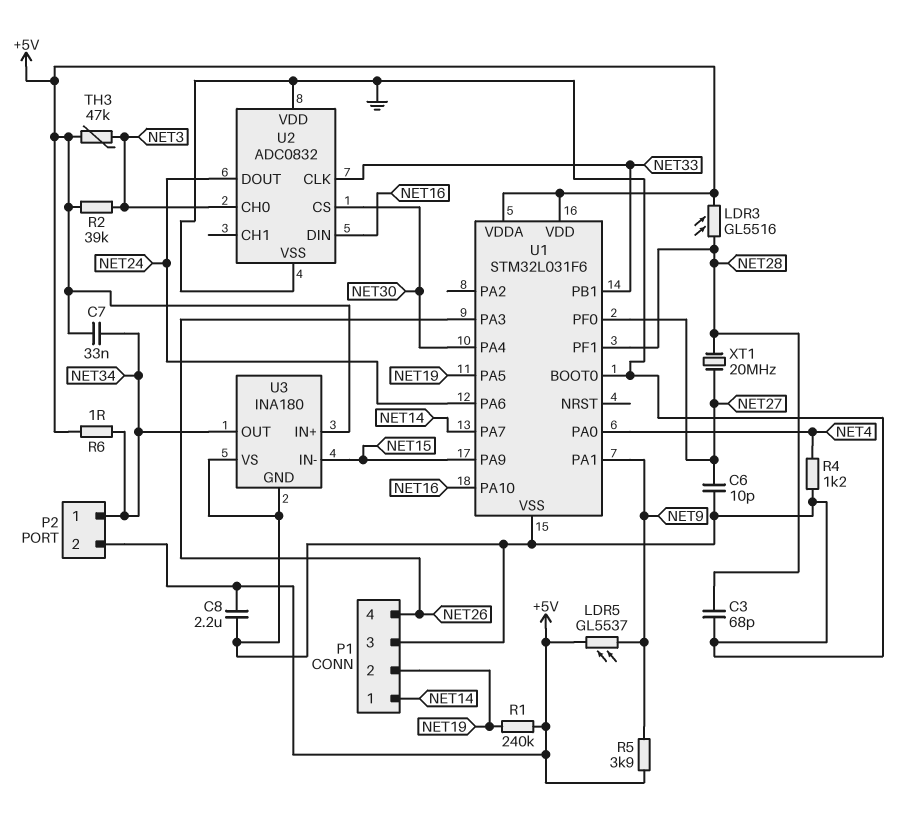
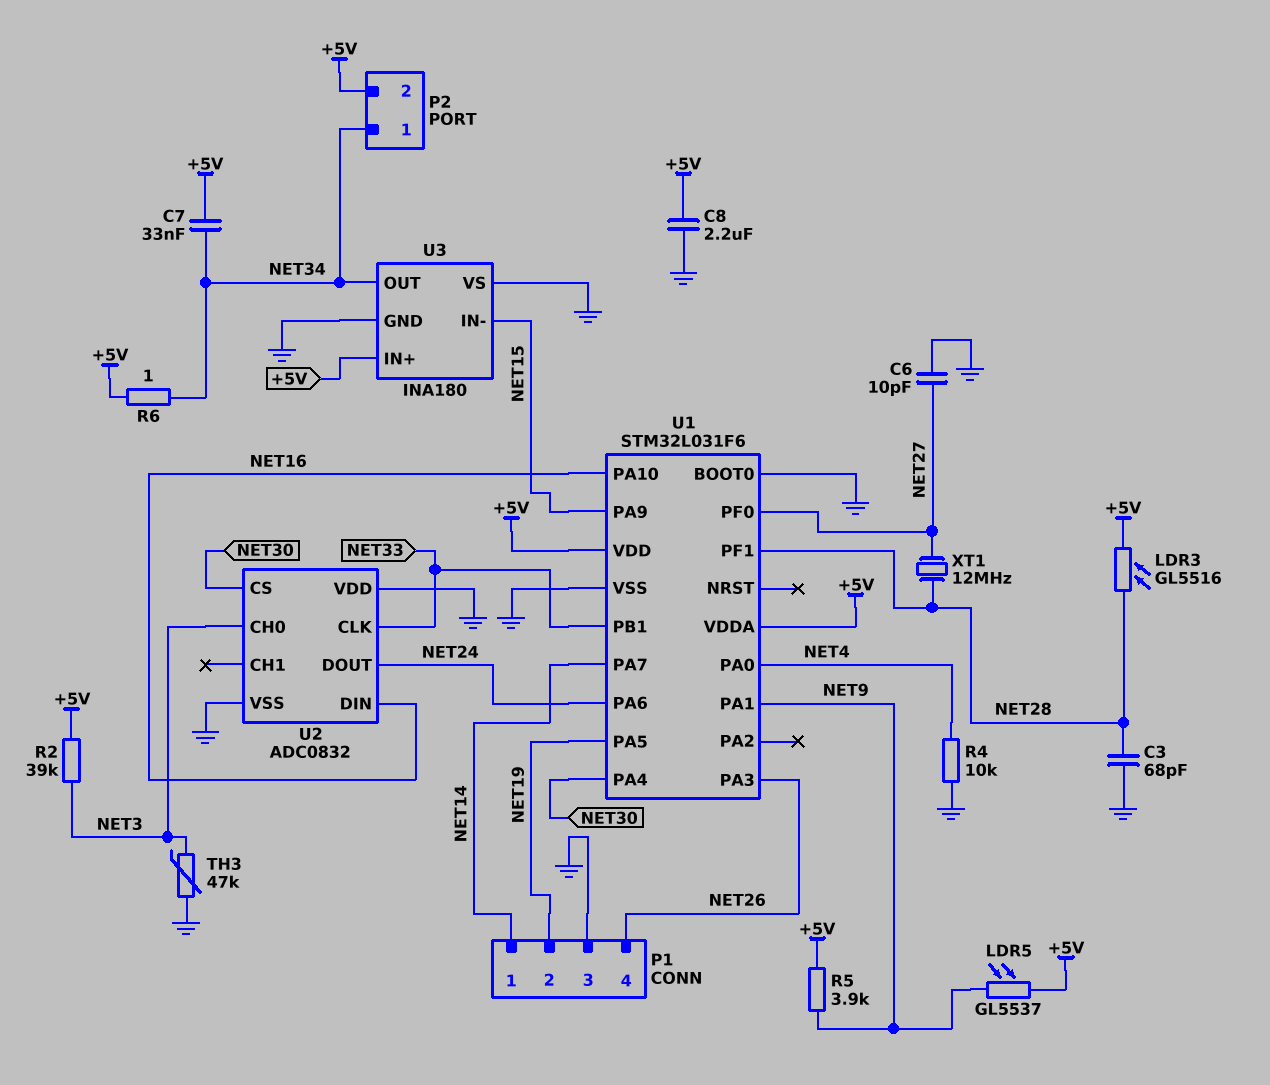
R1: 240k (+5V, NET19) -> none
R4: 1.2k (GND, NET4) -> 10k (GND, NET4)
TH3: 47k (+5V, NET3) -> 47k (GND, NET3)
XT1: 20MHz (NET27, NET28) -> 12MHz (NET27, NET28)

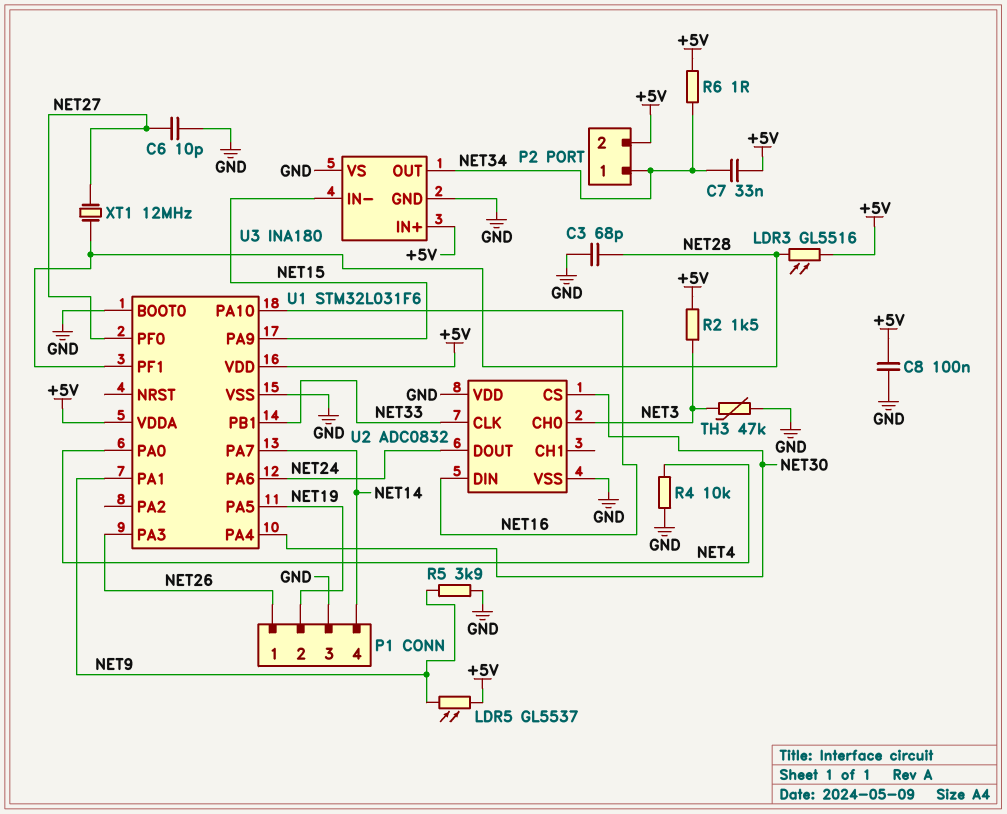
C8: 2.2uF (+5V, GND) -> 100nF (+5V, GND)
P1 pin 1: NET14 -> NET26
P1 pin 4: NET26 -> NET14
R2: 39k (+5V, NET3) -> 1.5k (+5V, NET3)
R5: 3.9k (+5V, NET9) -> 3.9k (GND, NET9)

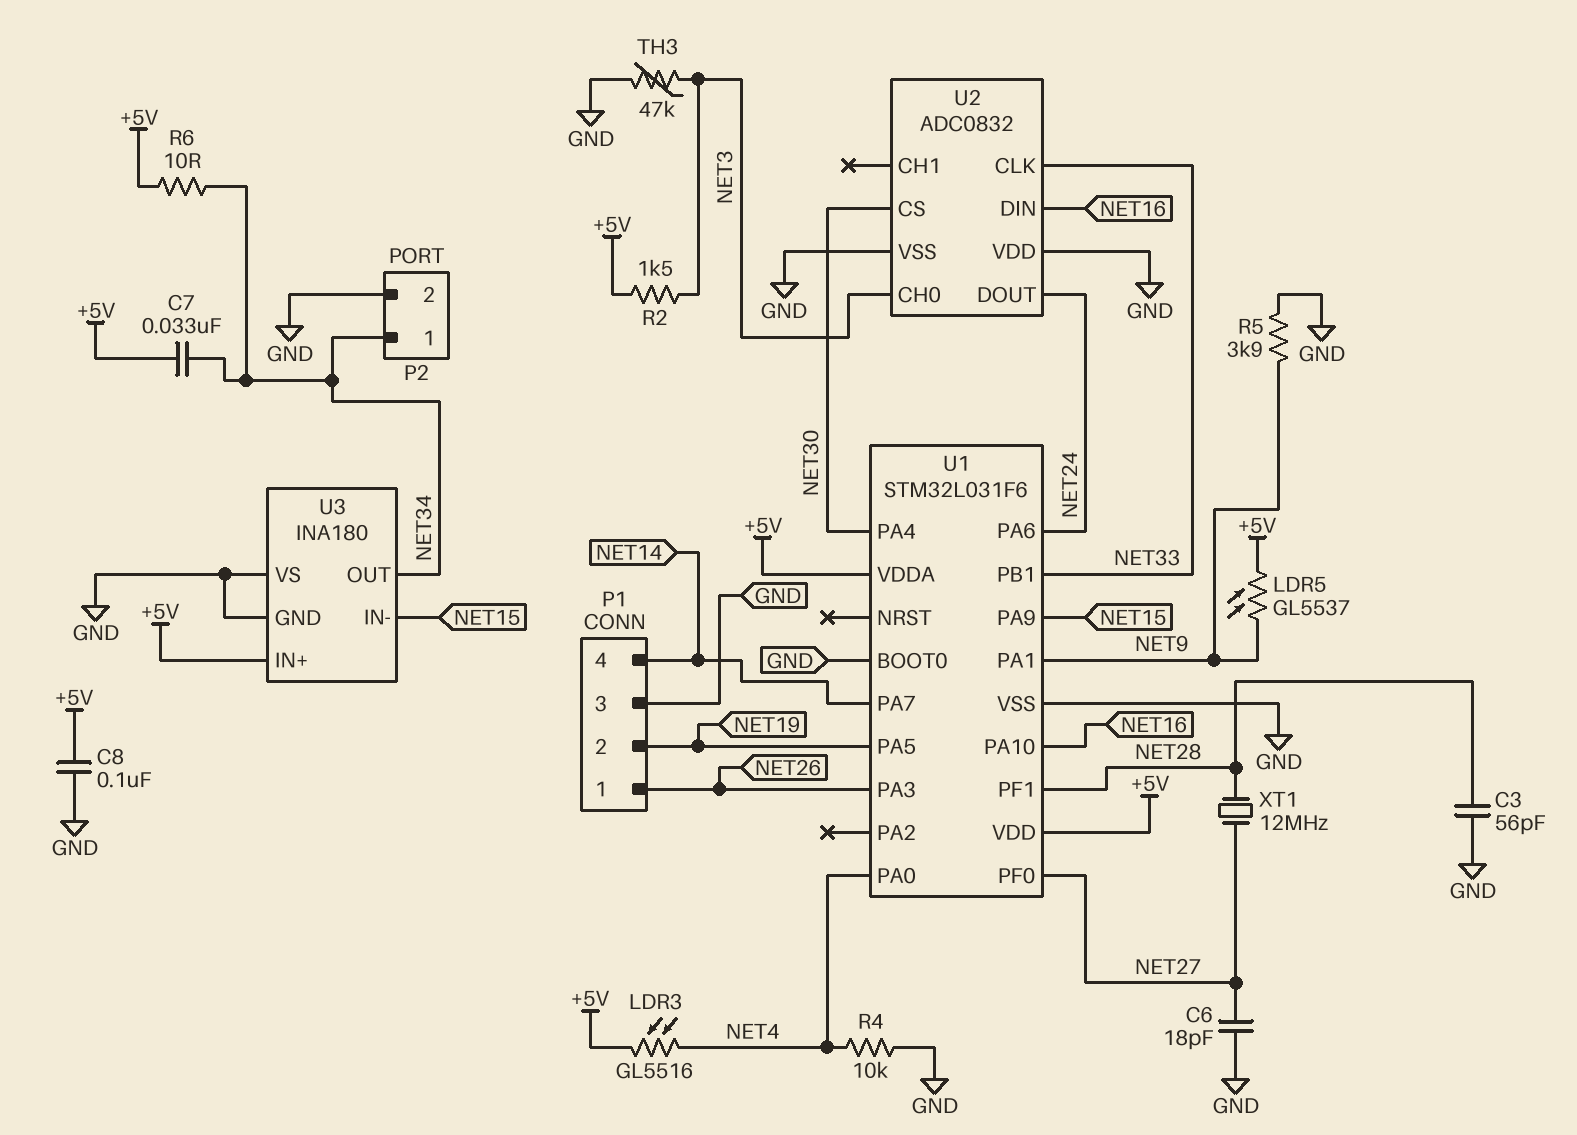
C3: 68pF (GND, NET28) -> 56pF (GND, NET28)
C6: 10pF (GND, NET27) -> 18pF (GND, NET27)
LDR3: GL5516 (+5V, NET28) -> GL5516 (+5V, NET4)
P2 pin 2: +5V -> GND
R6: 1 (+5V, NET34) -> 10 (+5V, NET34)

